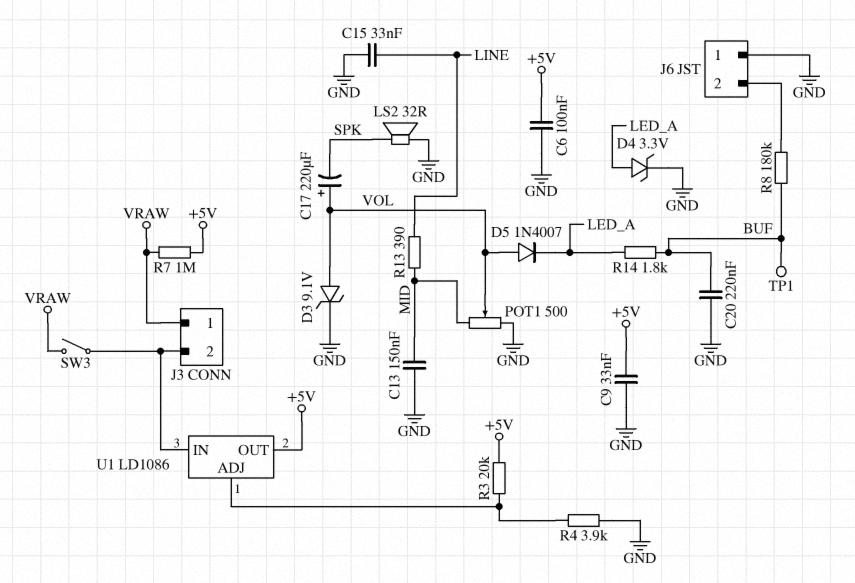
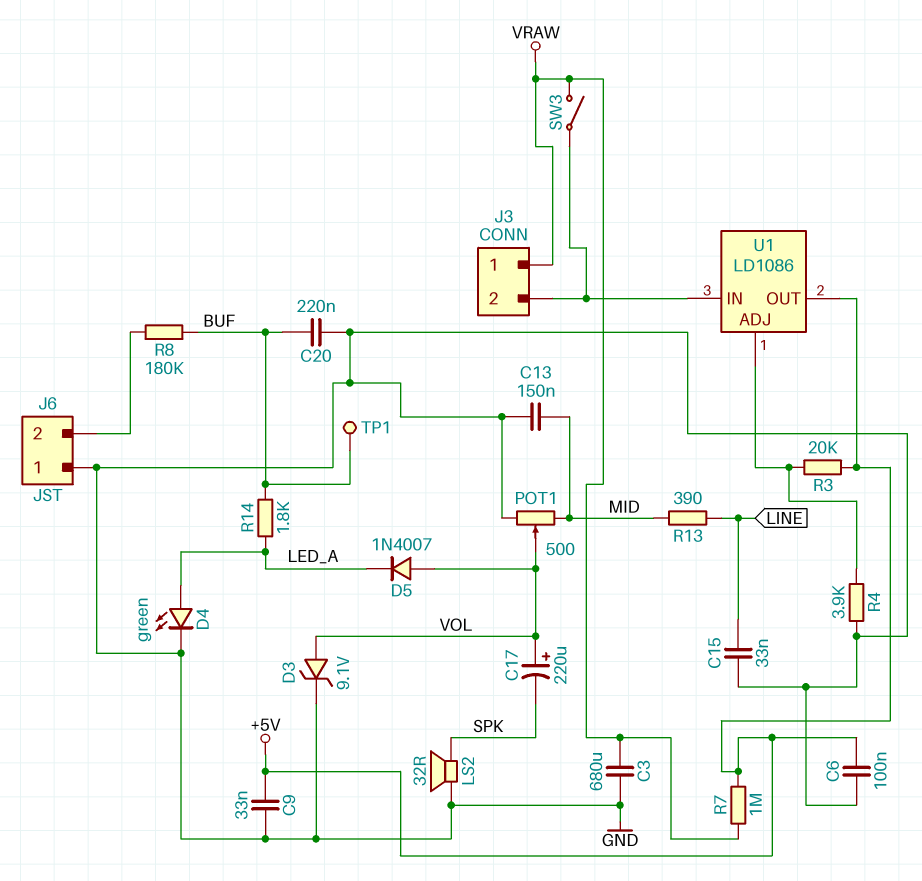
C3: none -> 680uF (GND, VRAW)
D4: zener 3.3V (A LED_A, K GND) -> LED green (A LED_A, K GND)

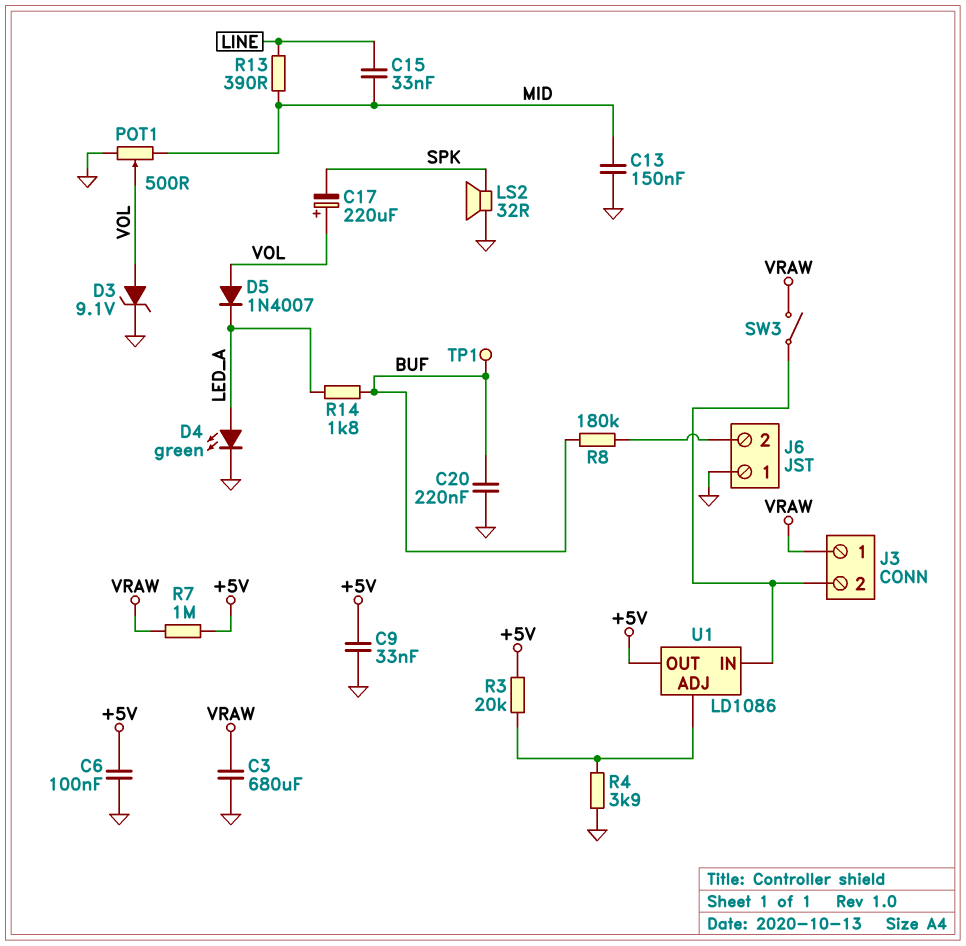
C15: 33nF (GND, LINE) -> 33nF (LINE, MID)

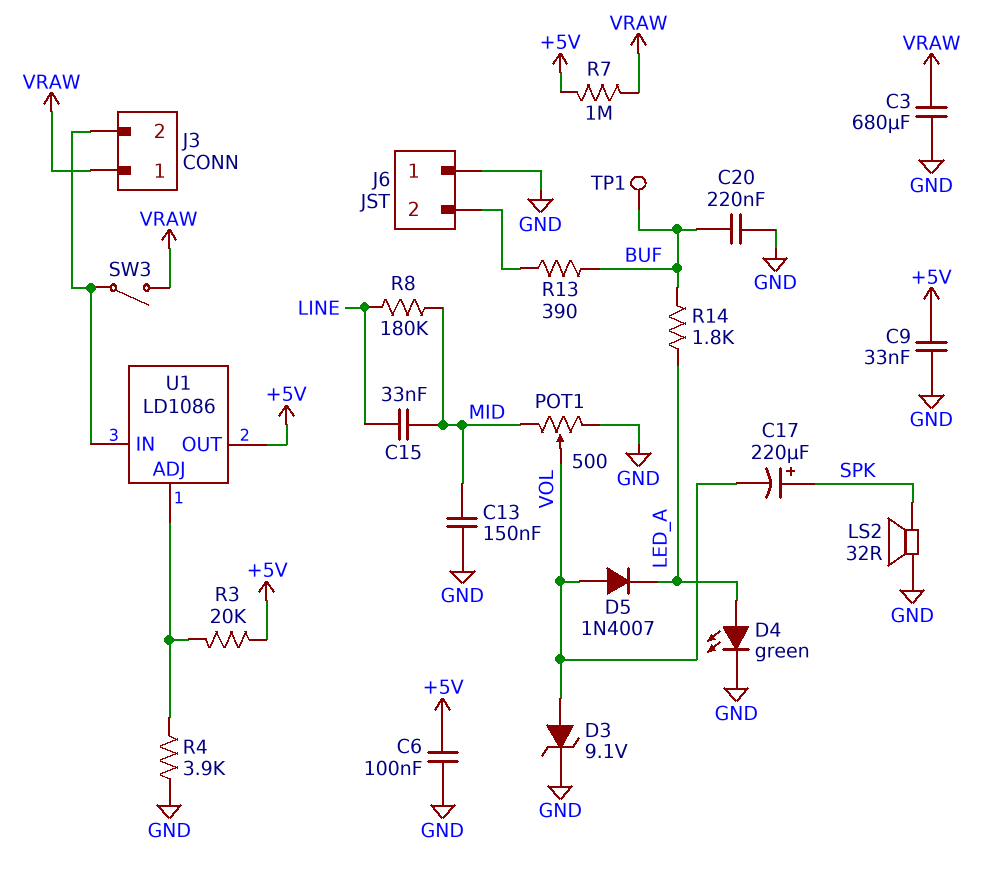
C17: 220uF (plus VOL, minus SPK) -> 220uF (plus SPK, minus VOL)
R8: 180k (BUF, J6/2) -> 180k (LINE, MID)
R13: 390 (LINE, MID) -> 390 (BUF, J6/2)

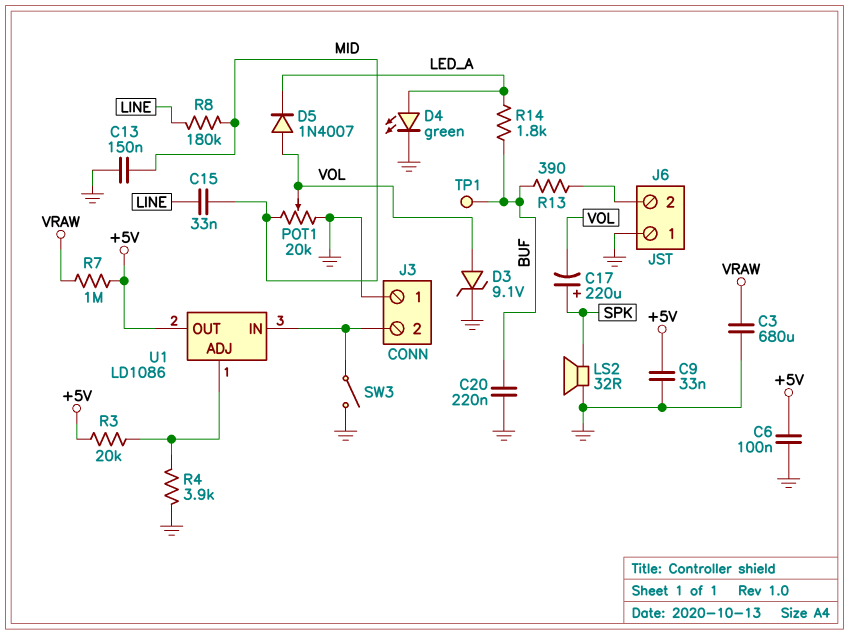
J3 pin 1: VRAW -> GND
POT1: 500 (GND, MID, wiper VOL) -> 20k (GND, MID, wiper VOL)
SW3: switch (J3/2, VRAW) -> switch (GND, J3/2)

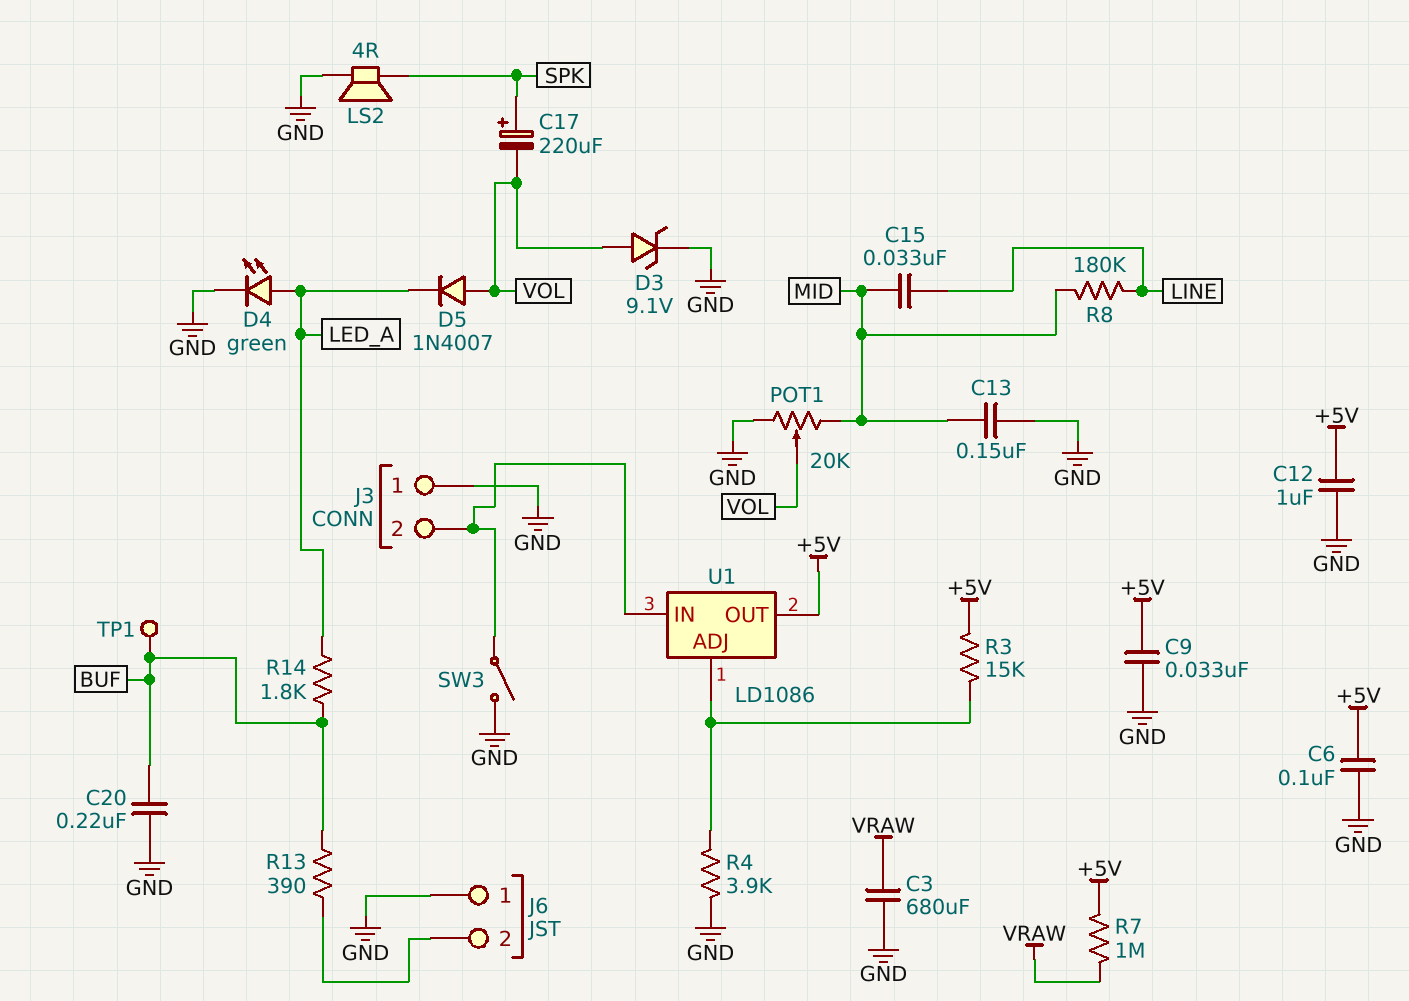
C12: none -> 1uF (+5V, GND)
LS2: speaker 32R (GND, SPK) -> speaker 4R (GND, SPK)
R3: 20k (+5V, U1/ADJ) -> 15k (+5V, U1/ADJ)

